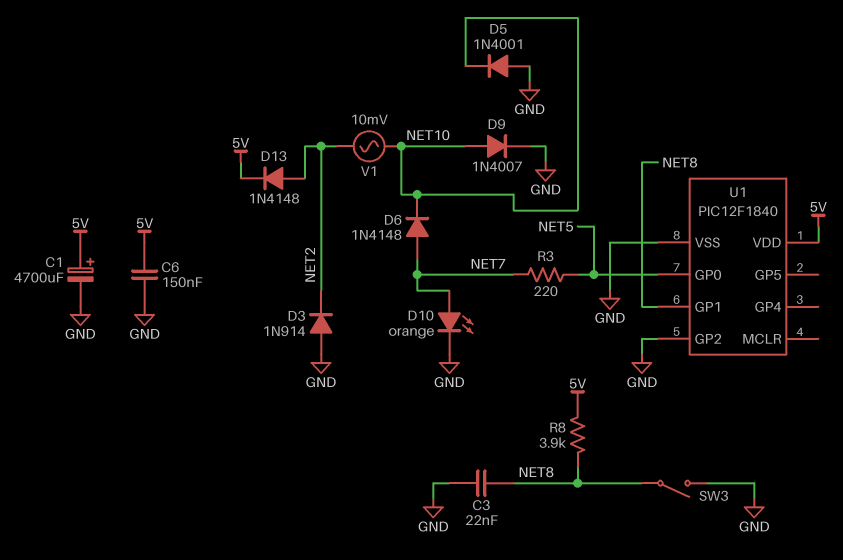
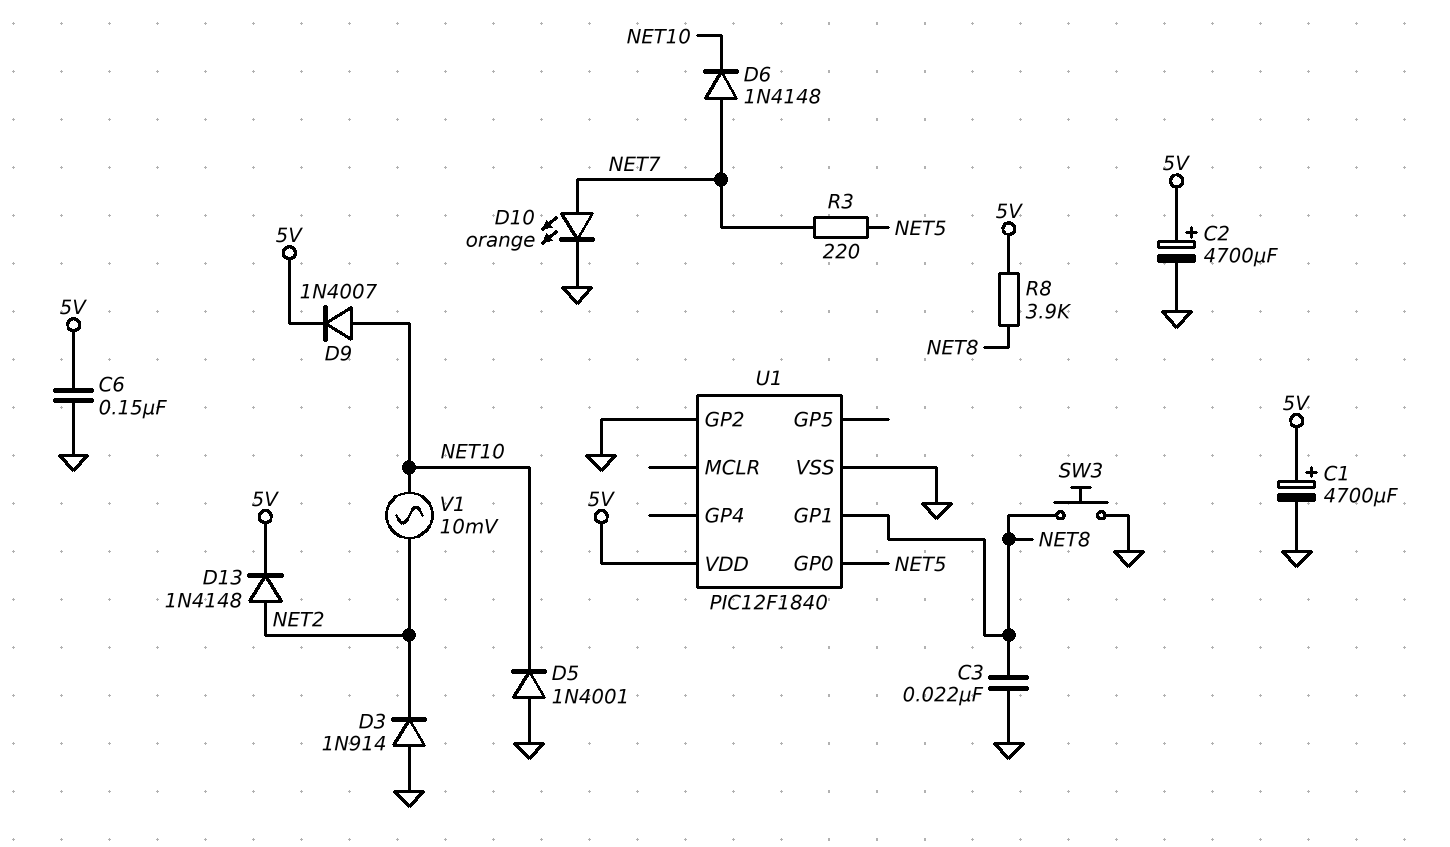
C2: none -> 4700uF (plus 5V, minus GND)
D9: diode 1N4007 (A NET10, K GND) -> diode 1N4007 (A NET10, K 5V)
SW3: switch (GND, NET8) -> button (GND, NET8)

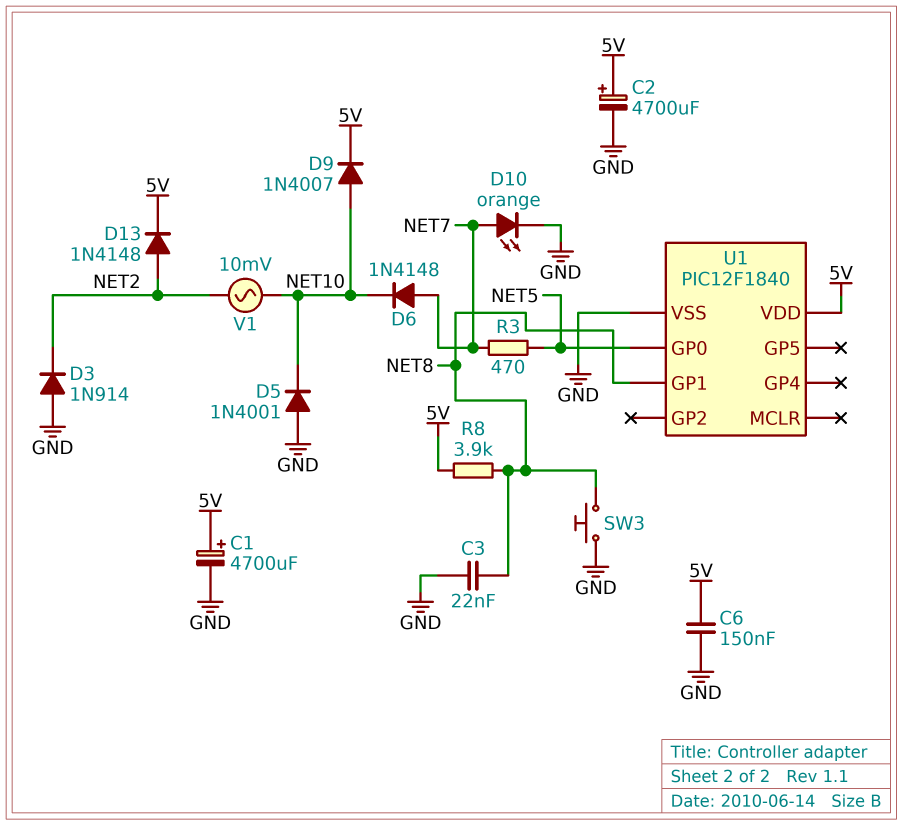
R3: 220 (NET5, NET7) -> 470 (NET5, NET7)
U1 pin GP2: GND -> none

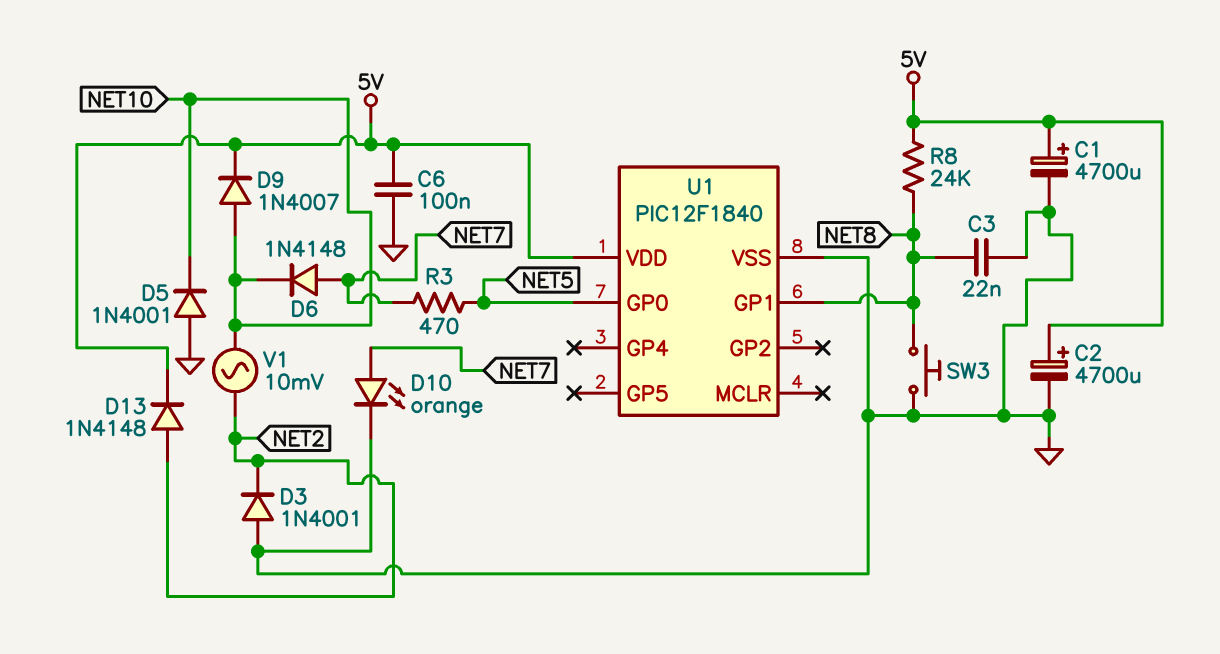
C6: 150nF (5V, GND) -> 100nF (5V, GND)
D3: diode 1N914 (A GND, K NET2) -> diode 1N4001 (A GND, K NET2)
R8: 3.9k (5V, NET8) -> 24k (5V, NET8)

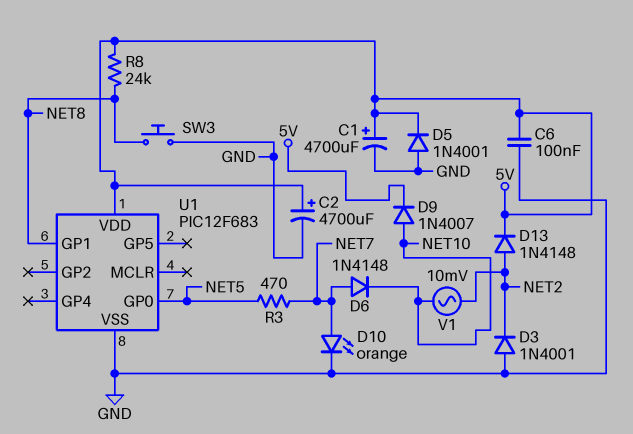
C3: 22nF (GND, NET8) -> none
D5: diode 1N4001 (A GND, K NET10) -> diode 1N4001 (A GND, K 5V)
U1: PIC12F1840 -> PIC12F683

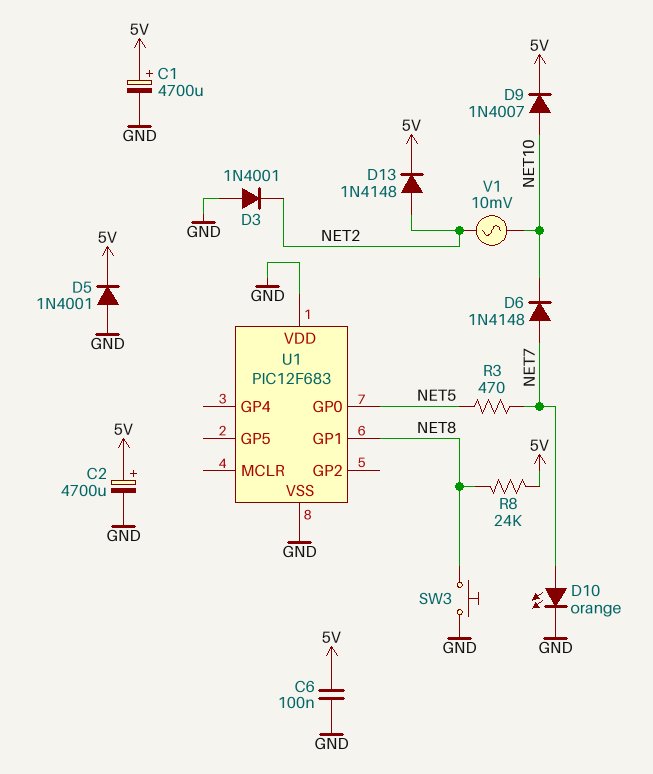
U1 pin VDD: 5V -> GND

